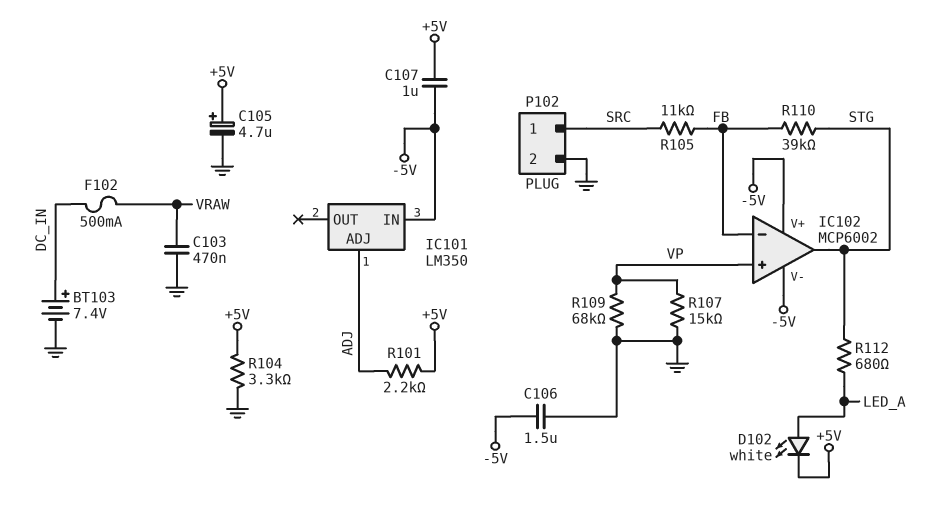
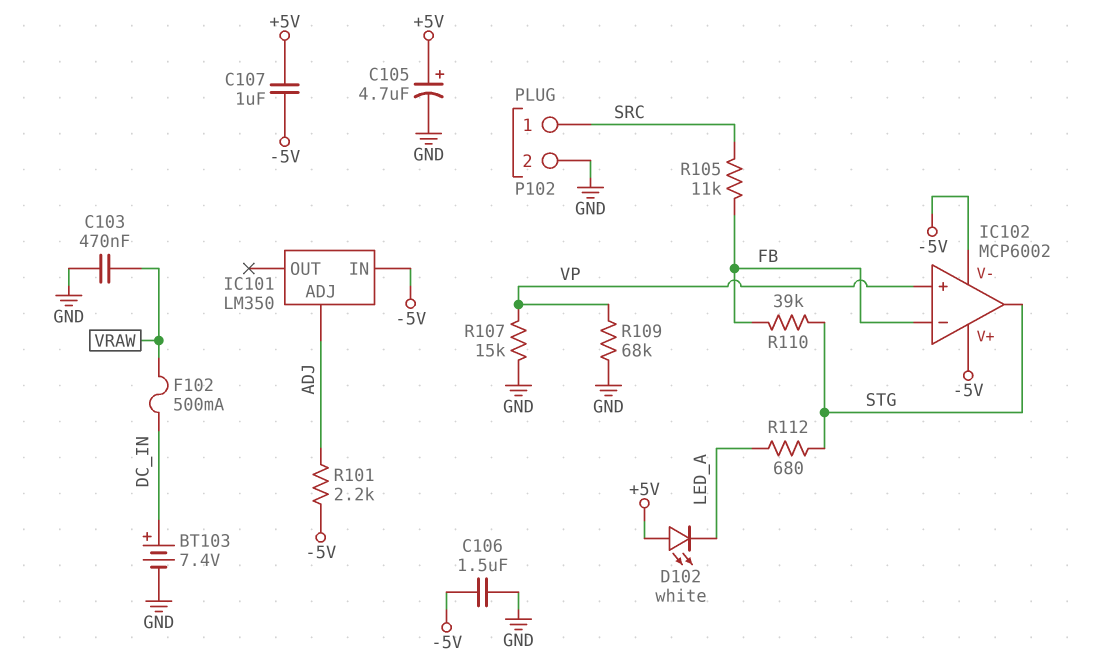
D102: LED white (A LED_A, K +5V) -> LED white (A +5V, K LED_A)
R101: 2.2k (+5V, ADJ) -> 2.2k (-5V, ADJ)
R104: 3.3k (+5V, GND) -> none

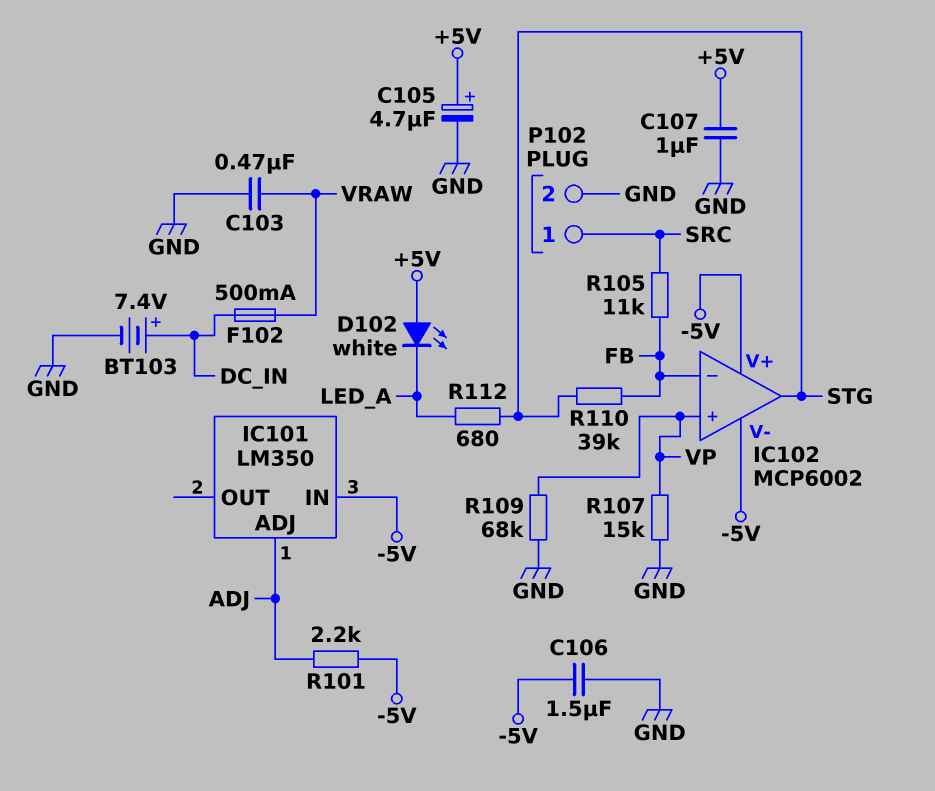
C107: 1uF (+5V, -5V) -> 1uF (+5V, GND)

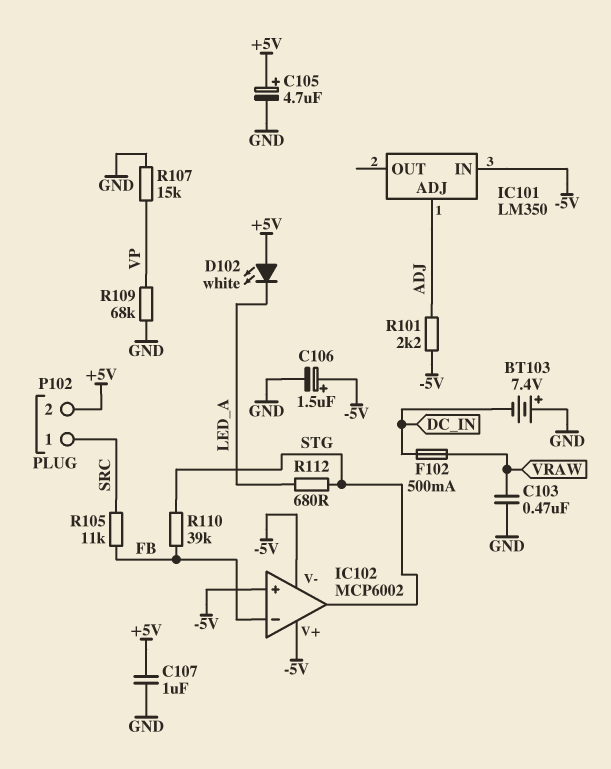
BT103: 7.4V (plus DC_IN, minus GND) -> 7.4V (plus GND, minus DC_IN)
C106: 1.5uF (-5V, GND) -> 1.5uF (plus -5V, minus GND)
IC102 pin in+: VP -> -5V
P102 pin 2: GND -> +5V

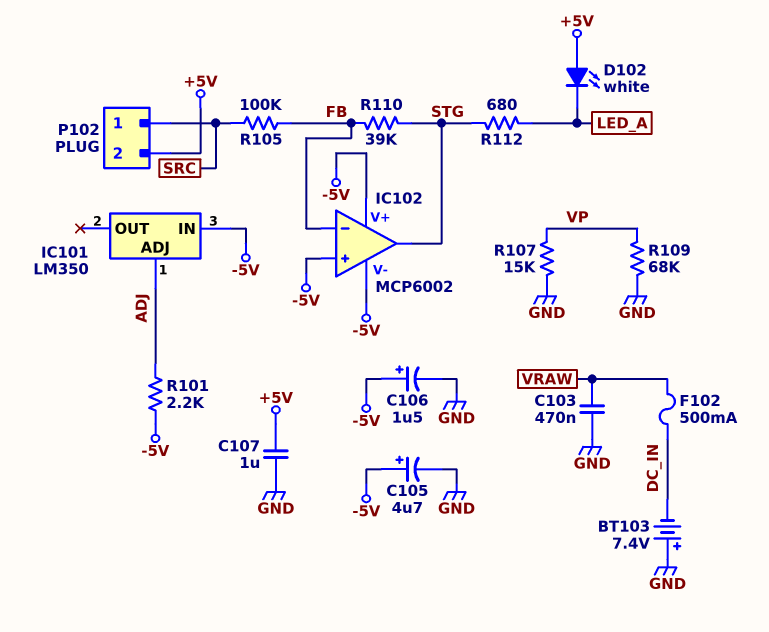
C105: 4.7uF (plus +5V, minus GND) -> 4.7uF (plus -5V, minus GND)
R105: 11k (FB, SRC) -> 100k (FB, SRC)

